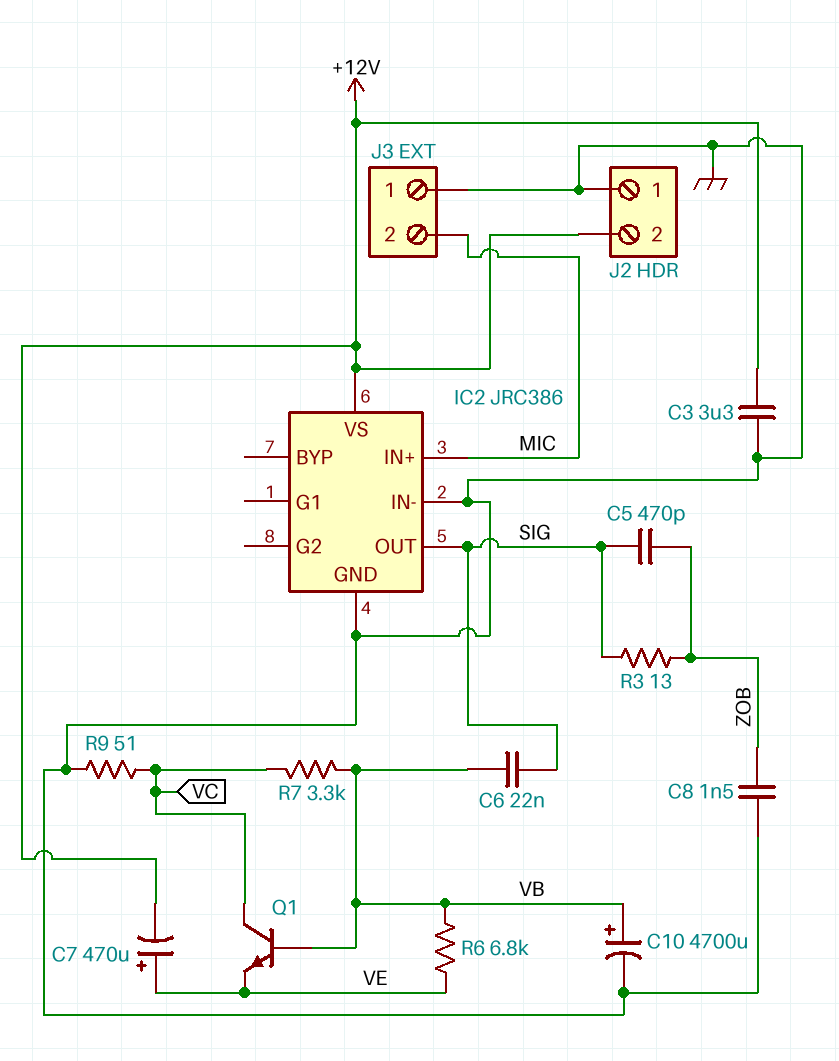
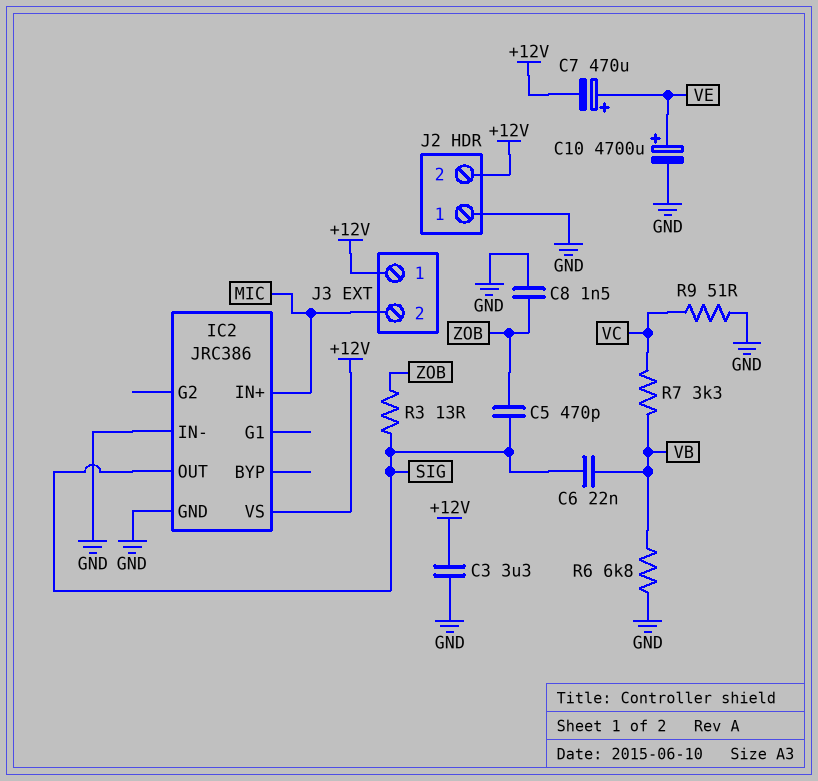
C10: 4700uF (plus VB, minus GND) -> 4700uF (plus VE, minus GND)
J3 pin 1: GND -> +12V
Q1: NPN (B VB, C VC, E VE) -> none
R6: 6.8k (VB, VE) -> 6.8k (GND, VB)

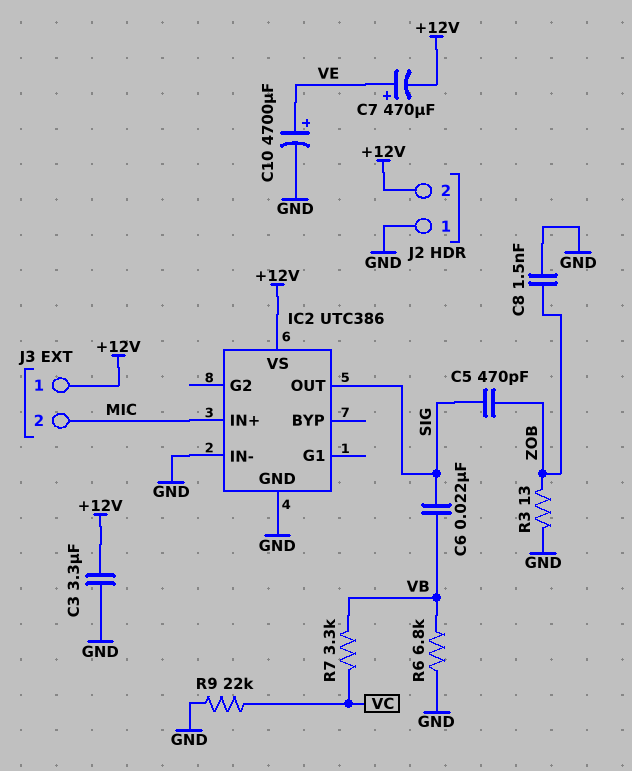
IC2: JRC386 -> UTC386
R3: 13 (SIG, ZOB) -> 13 (GND, ZOB)
R9: 51 (GND, VC) -> 22k (GND, VC)

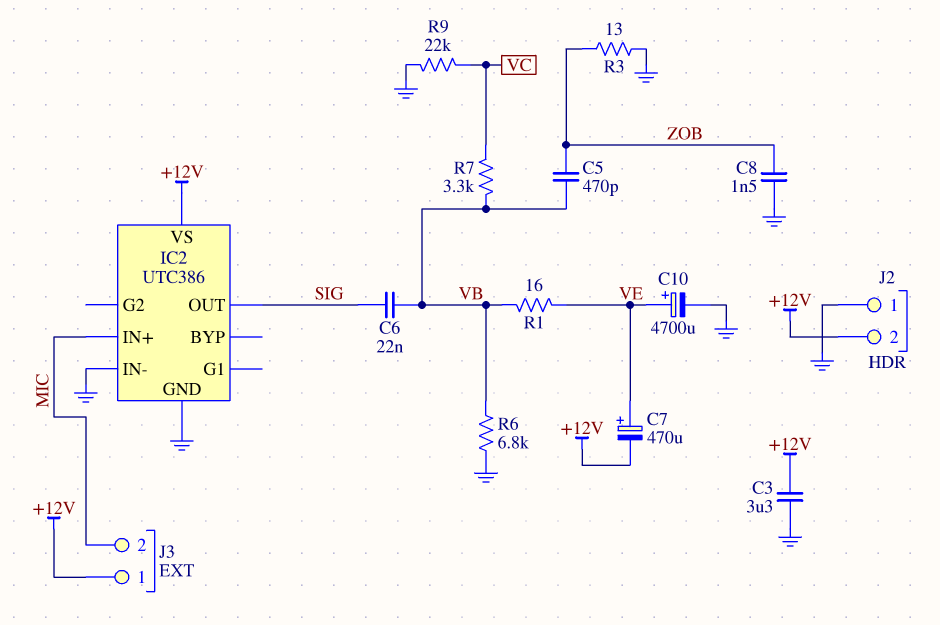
C5: 470pF (SIG, ZOB) -> 470pF (VB, ZOB)
R1: none -> 16 (VB, VE)

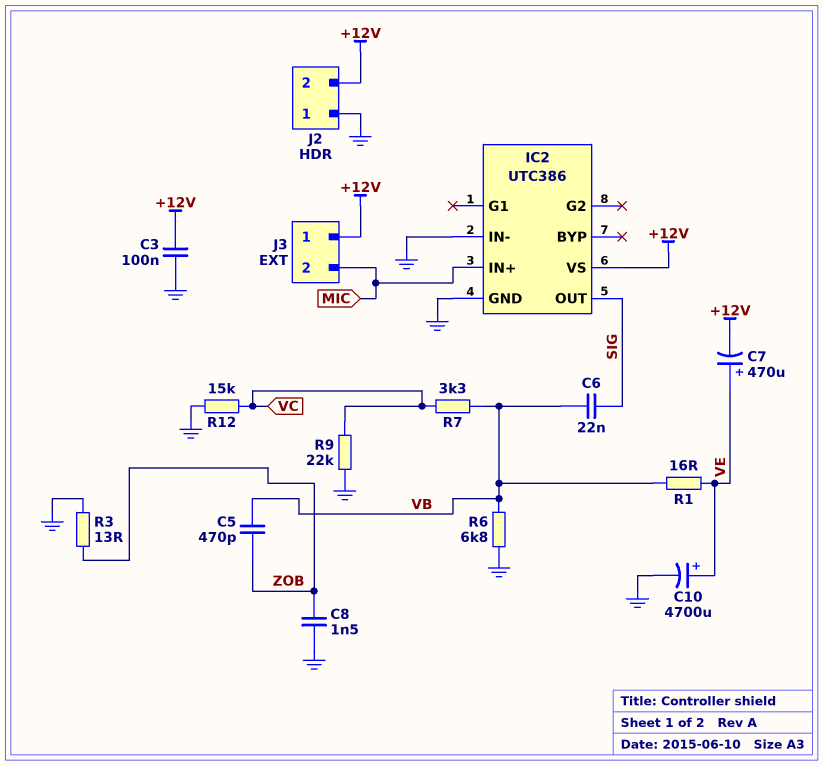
C3: 3.3uF (+12V, GND) -> 100nF (+12V, GND)
R12: none -> 15k (GND, VC)

